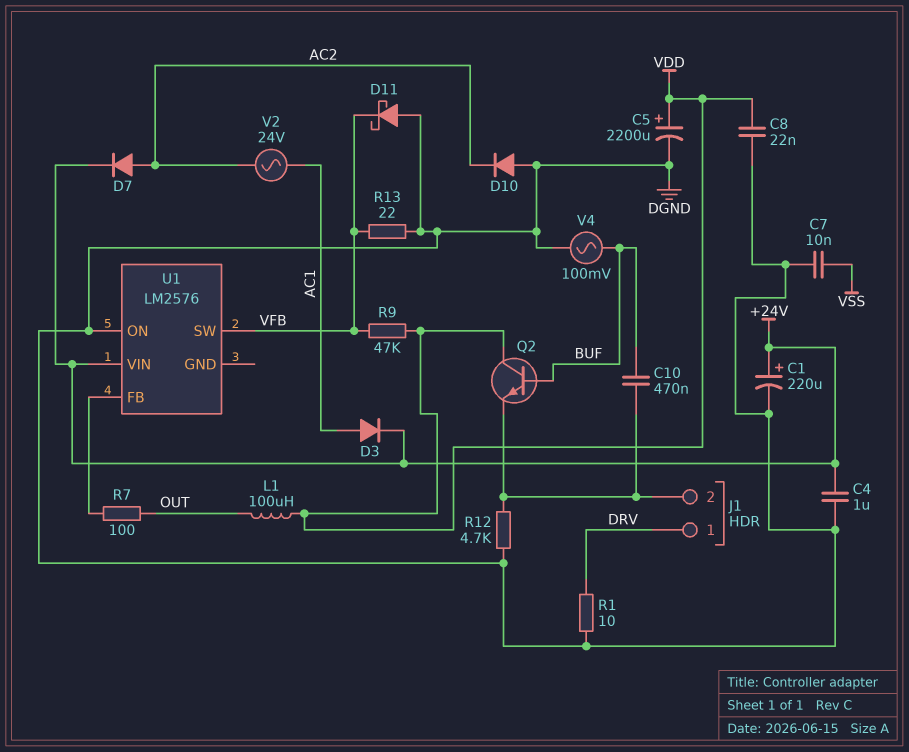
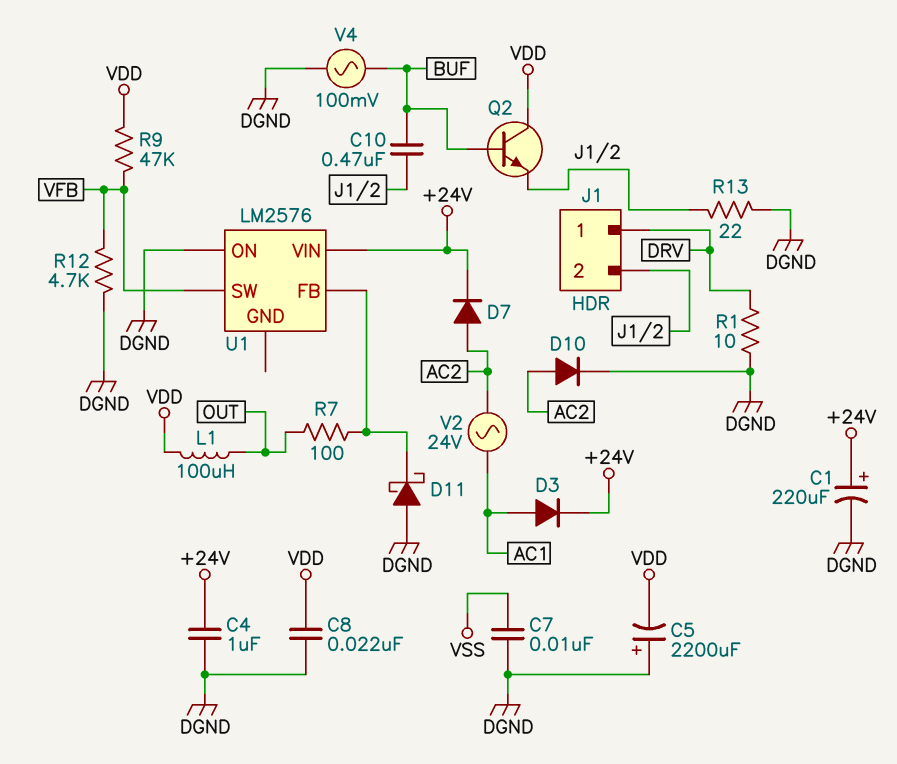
C5: 2200uF (plus VDD, minus DGND) -> 2200uF (plus DGND, minus VDD)
D10: diode (A DGND, K AC2) -> diode (A AC2, K DGND)
D11: schottky (A DGND, K VFB) -> schottky (A DGND, K U1/FB)
R12: 4.7k (DGND, J1/2) -> 4.7k (DGND, VFB)
R13: 22 (DGND, VFB) -> 22 (DGND, J1/2)

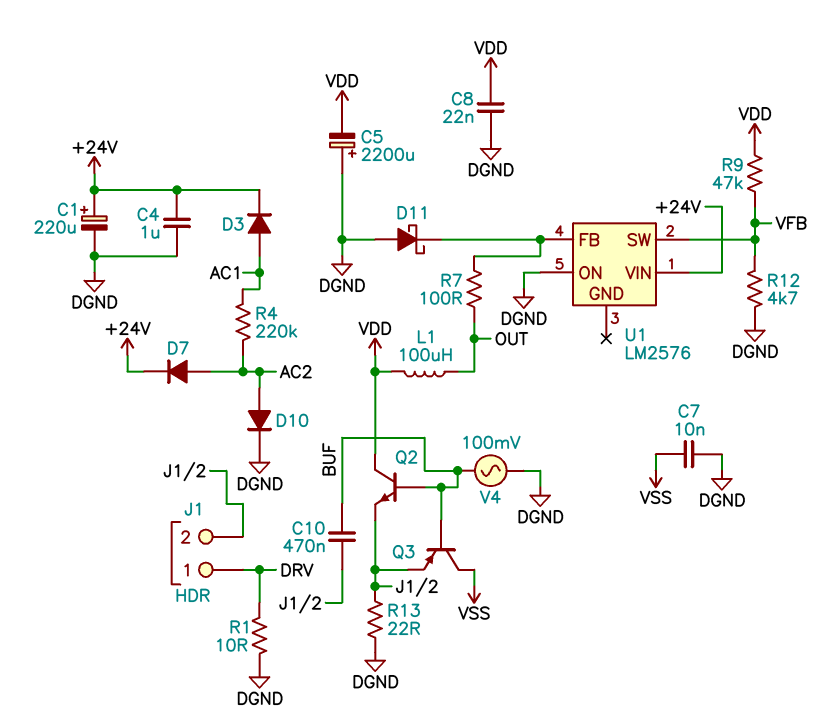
Q3: none -> PNP (B BUF, C VSS, E J1/2)
R4: none -> 220k (AC1, AC2)
V2: AC 24V (AC1, AC2) -> none

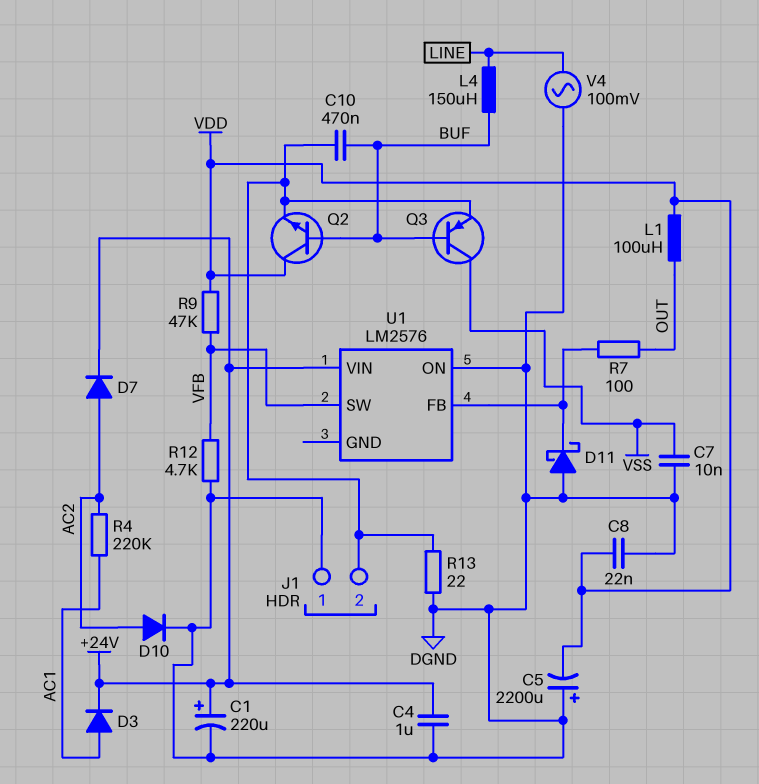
J1 pin 1: DRV -> DGND
L4: none -> 150uH (BUF, LINE)
R1: 10 (DGND, DRV) -> none
V4: AC 100mV (BUF, DGND) -> AC 100mV (DGND, LINE)

